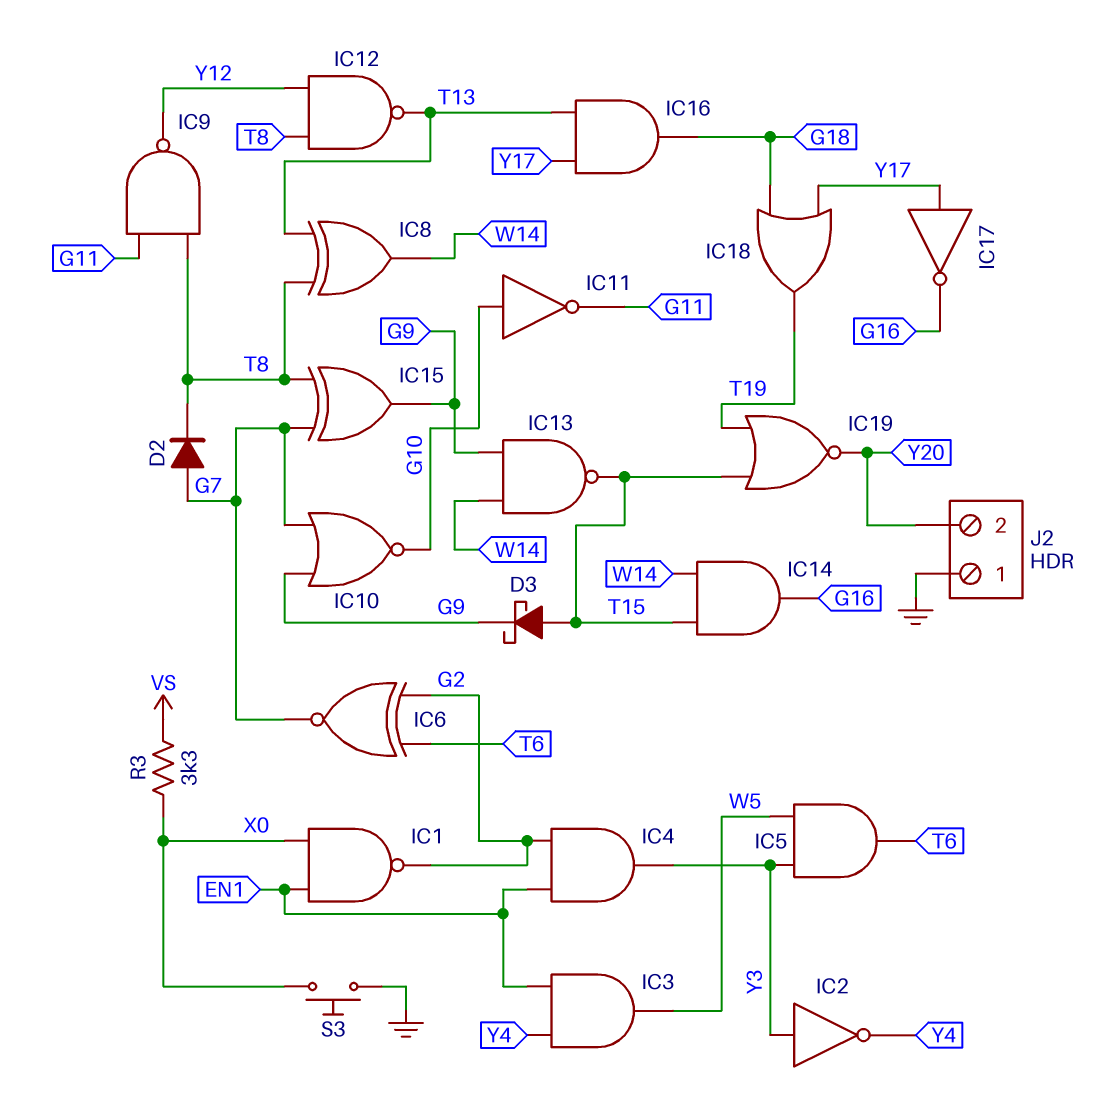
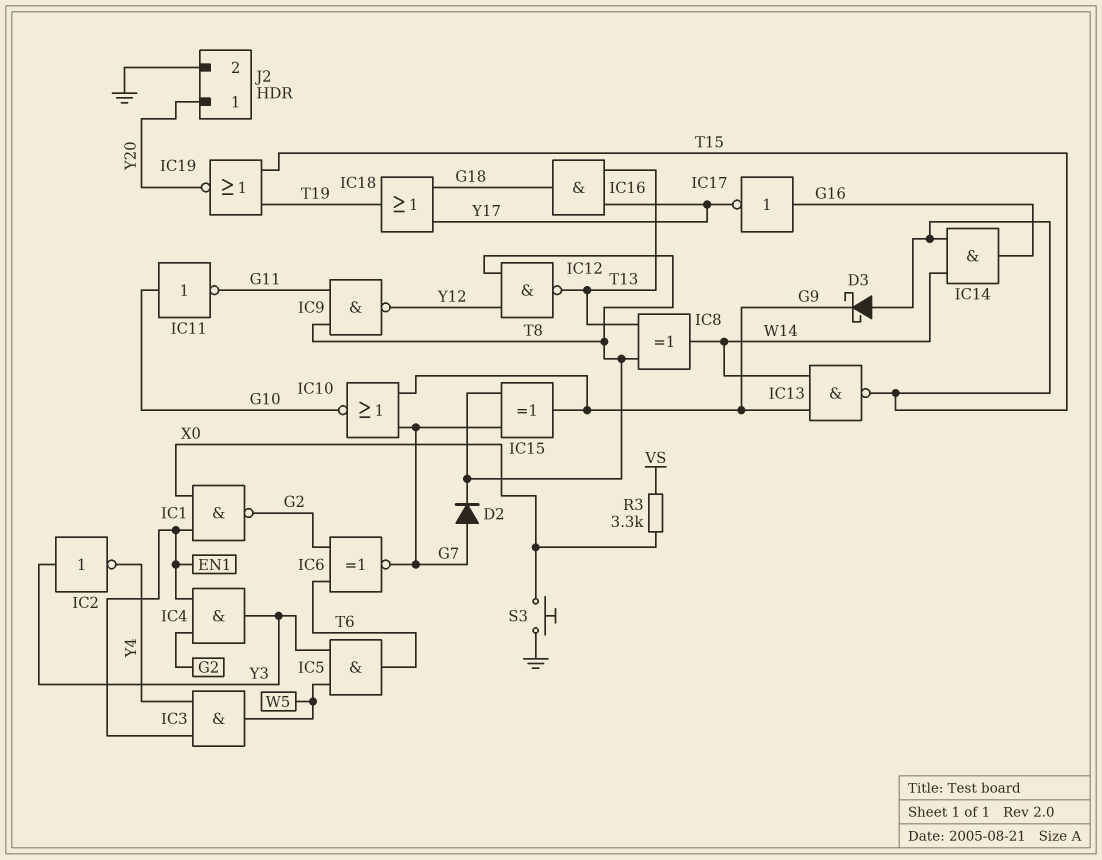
IC17: NOT (in Y17, out G16) -> NOT (in G16, out Y17)
J2 pin 1: GND -> Y20
J2 pin 2: Y20 -> GND

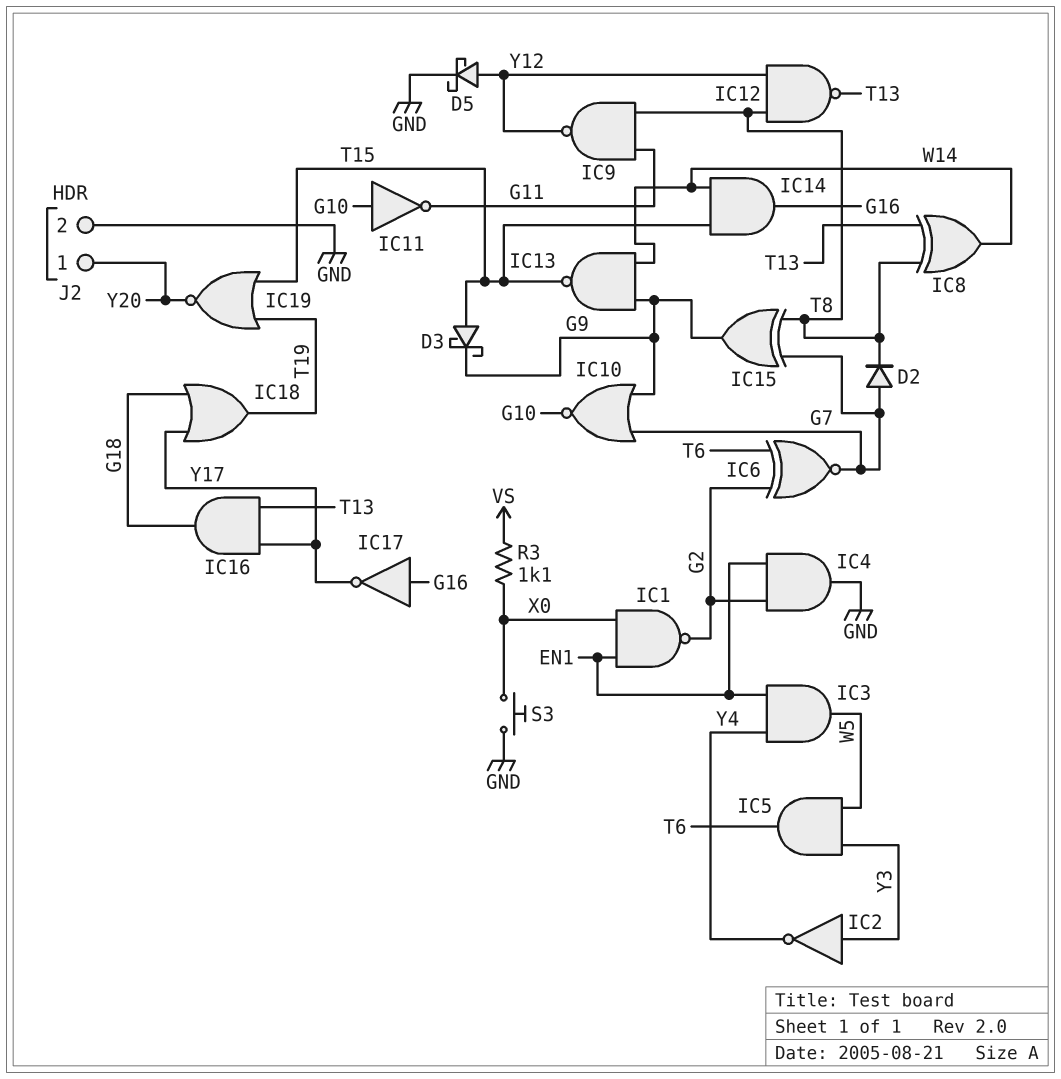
D5: none -> schottky (A Y12, K GND)
IC4: AND (in EN1, in G2, out Y3) -> AND (in EN1, in G2, out GND)
R3: 3.3k (VS, X0) -> 1.1k (VS, X0)

